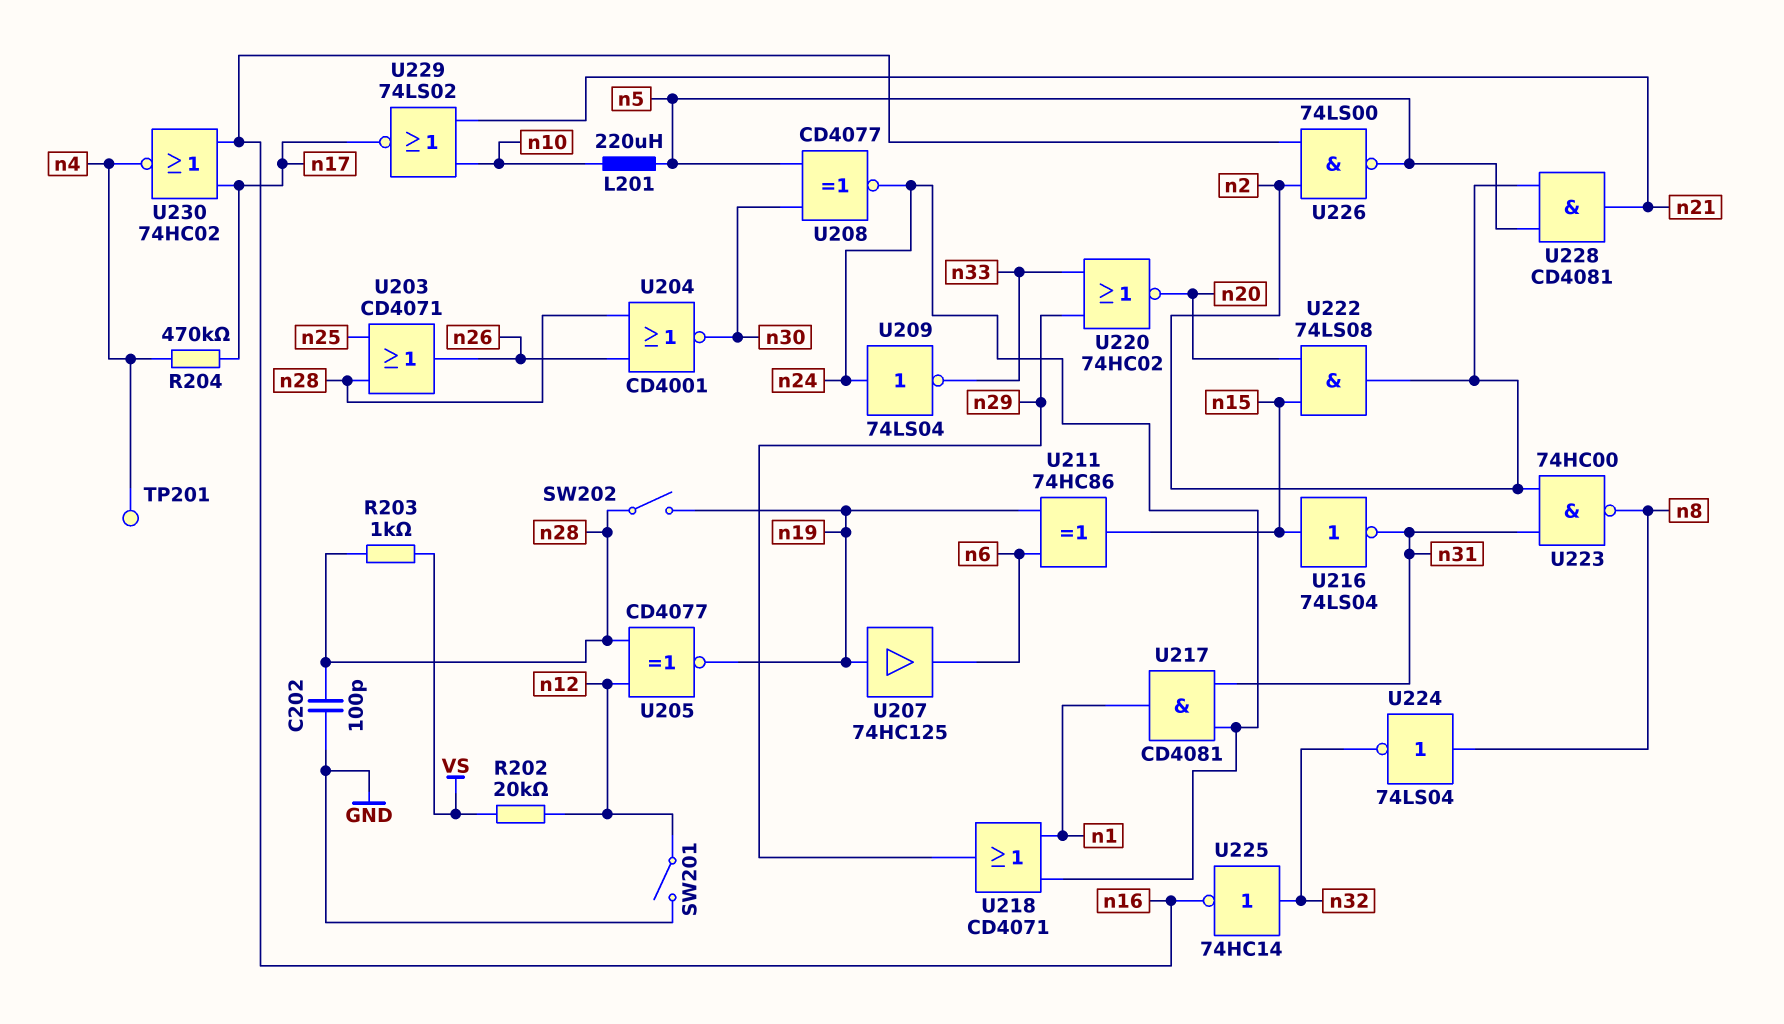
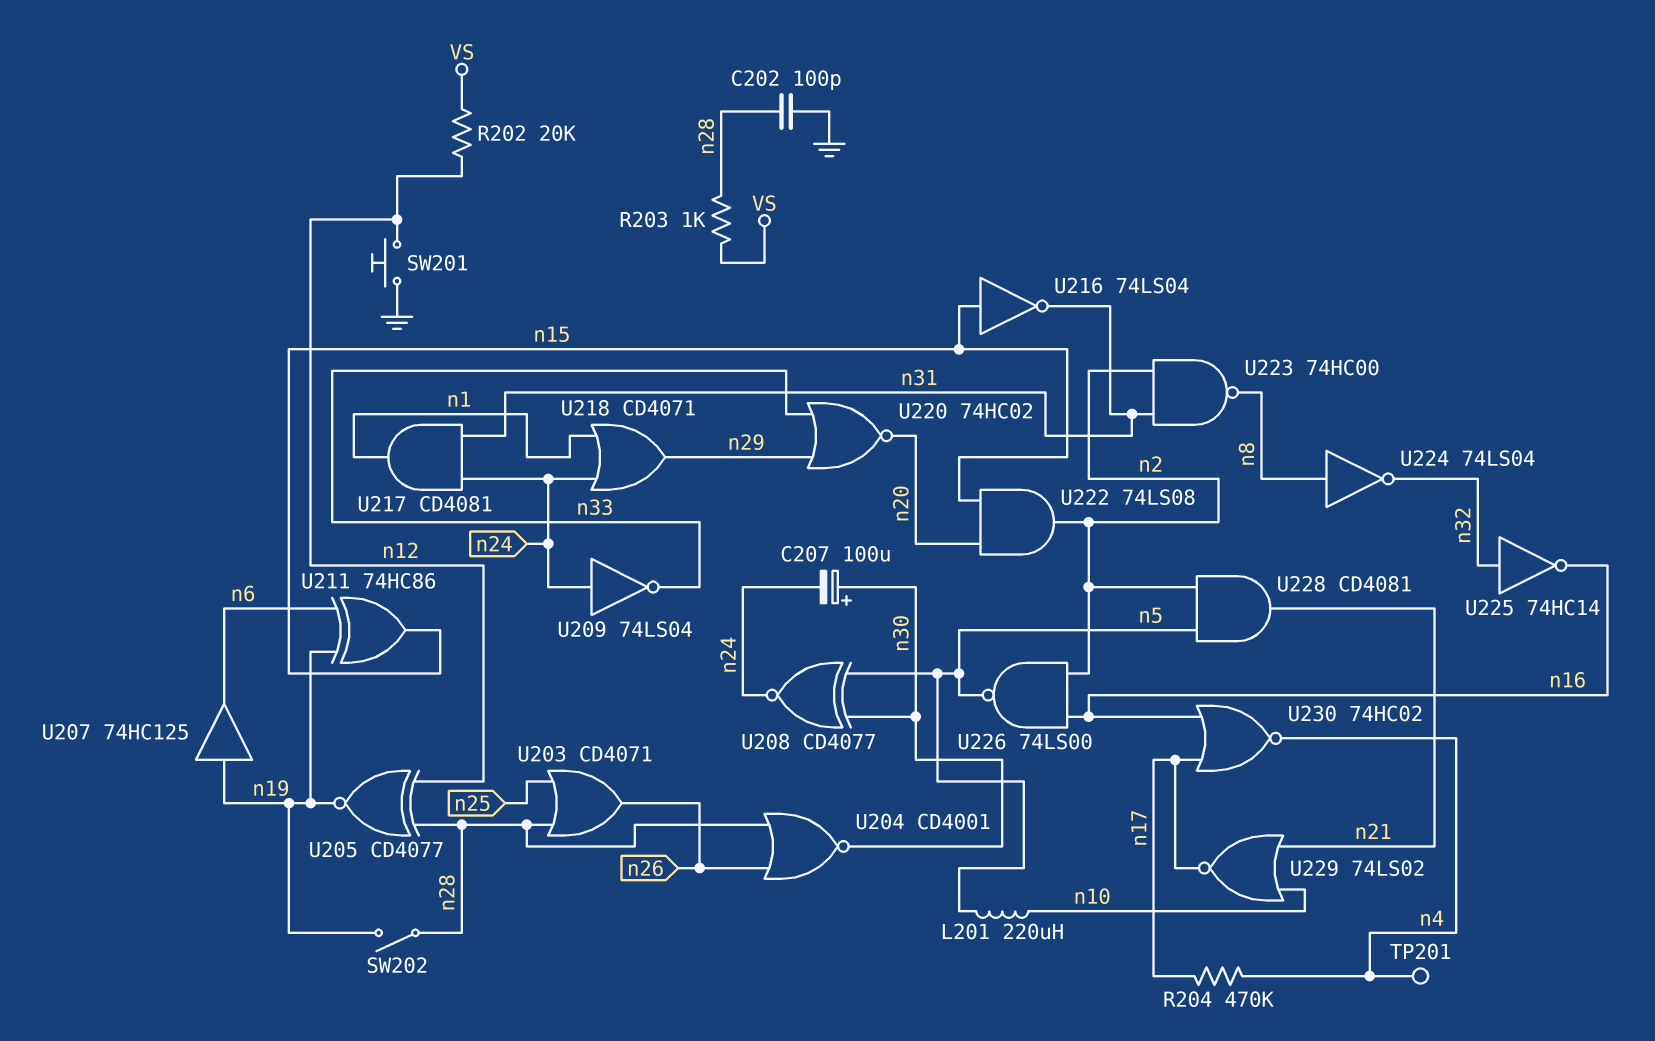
C207: none -> 100uF (plus n30, minus n24)
SW201: switch (GND, n12) -> button (GND, n12)

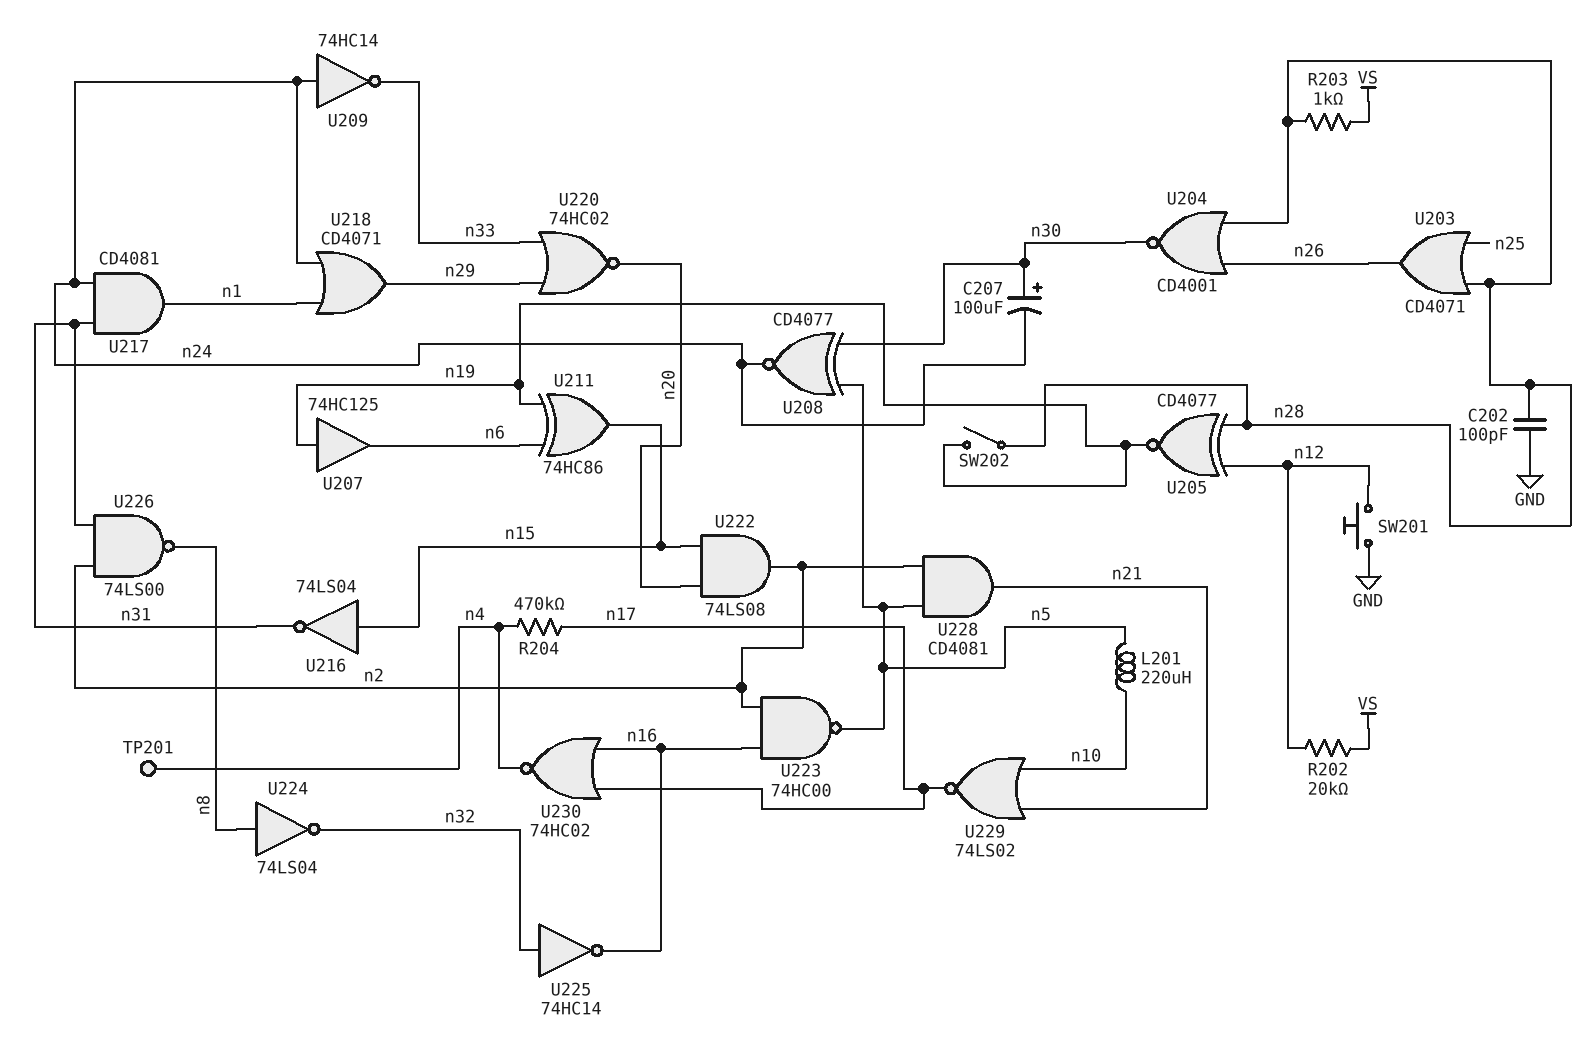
U209: NOT 74LS04 (in n24, out n33) -> NOT 74HC14 (in n24, out n33)
U223: NAND 74HC00 (in n2, in n31, out n8) -> NAND 74HC00 (in n2, in n16, out n5)
U226: NAND 74LS00 (in n2, in n16, out n5) -> NAND 74LS00 (in n2, in n31, out n8)

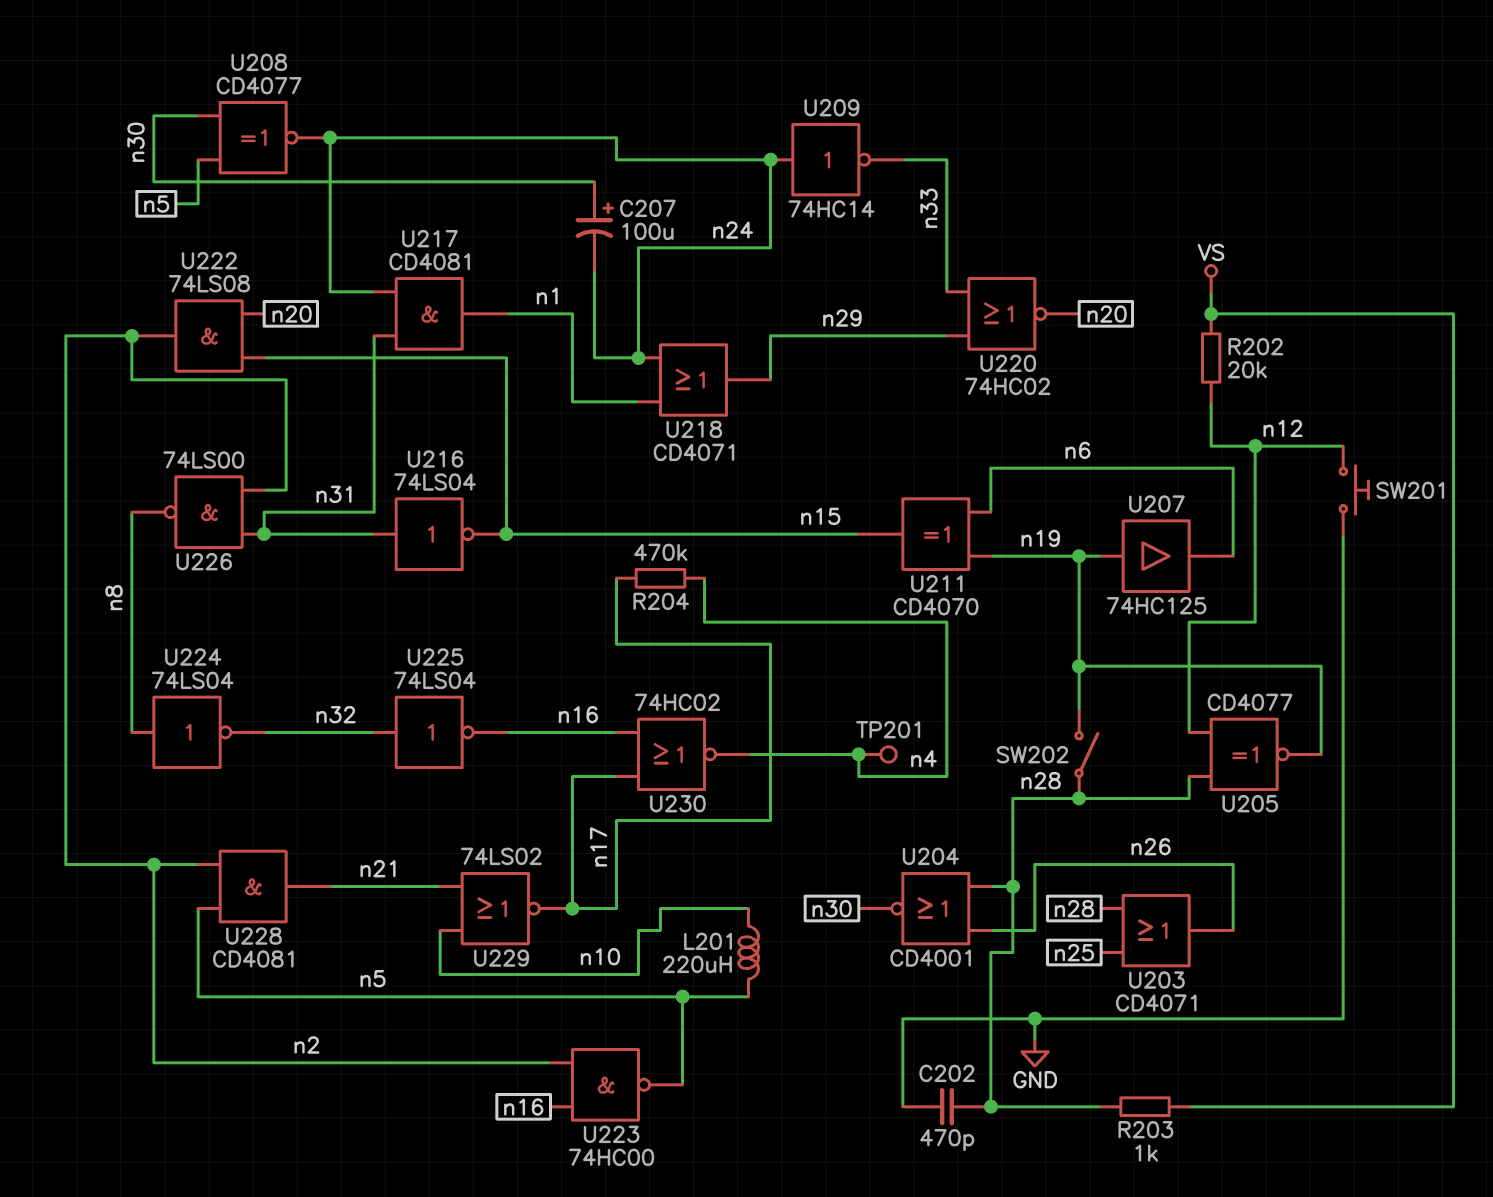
C202: 100pF (GND, n28) -> 470pF (GND, n28)
U211: XOR 74HC86 (in n6, in n19, out n15) -> XOR CD4070 (in n6, in n19, out n15)
U216: NOT 74LS04 (in n15, out n31) -> NOT 74LS04 (in n31, out n15)
U225: NOT 74HC14 (in n32, out n16) -> NOT 74LS04 (in n32, out n16)

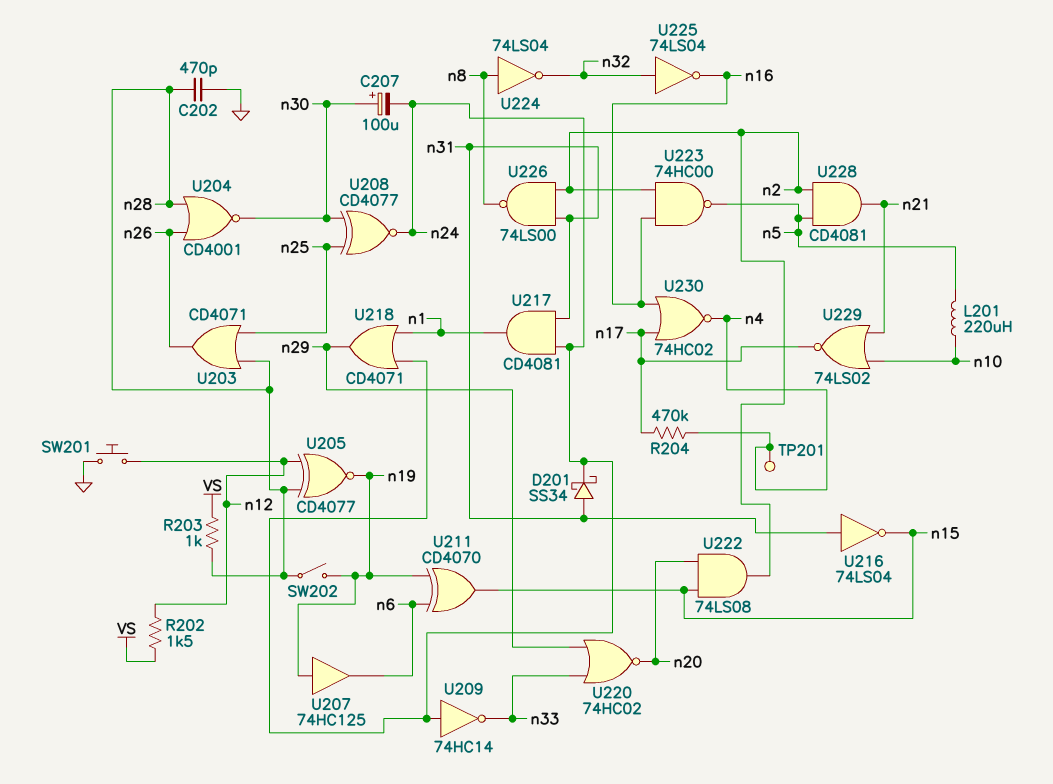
D201: none -> schottky SS34 (A n31, K n24)
R202: 20k (VS, n12) -> 1.5k (VS, n12)
U208: XNOR CD4077 (in n5, in n30, out n24) -> XNOR CD4077 (in n25, in n30, out n24)

